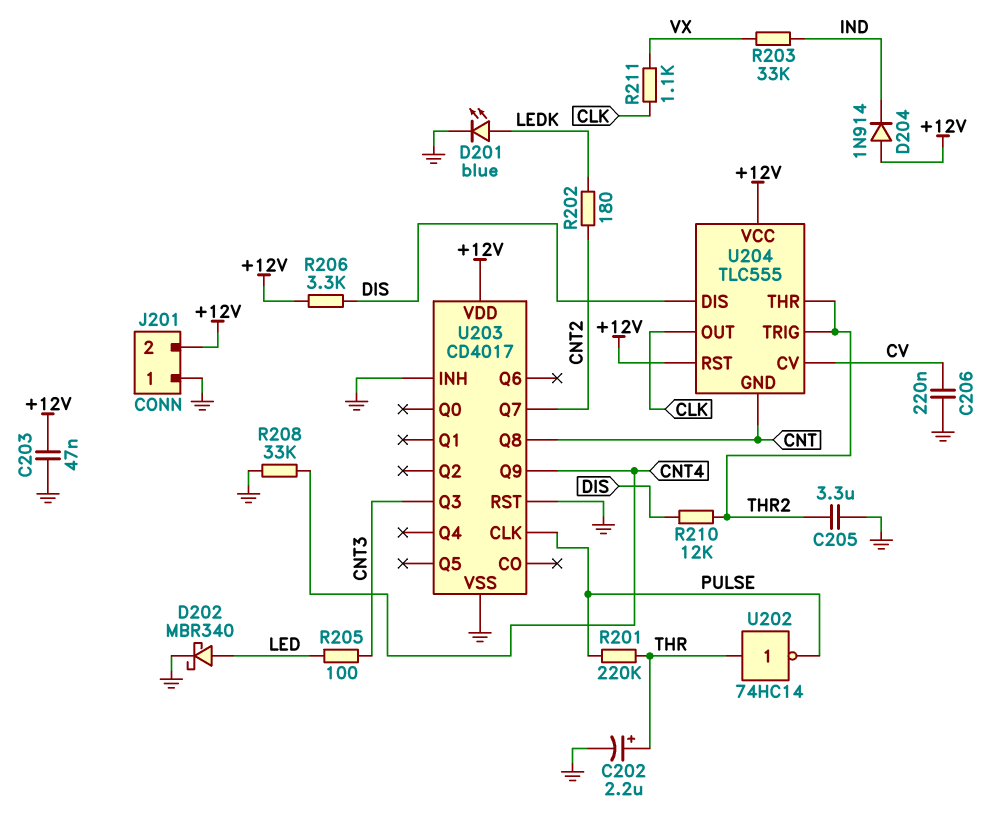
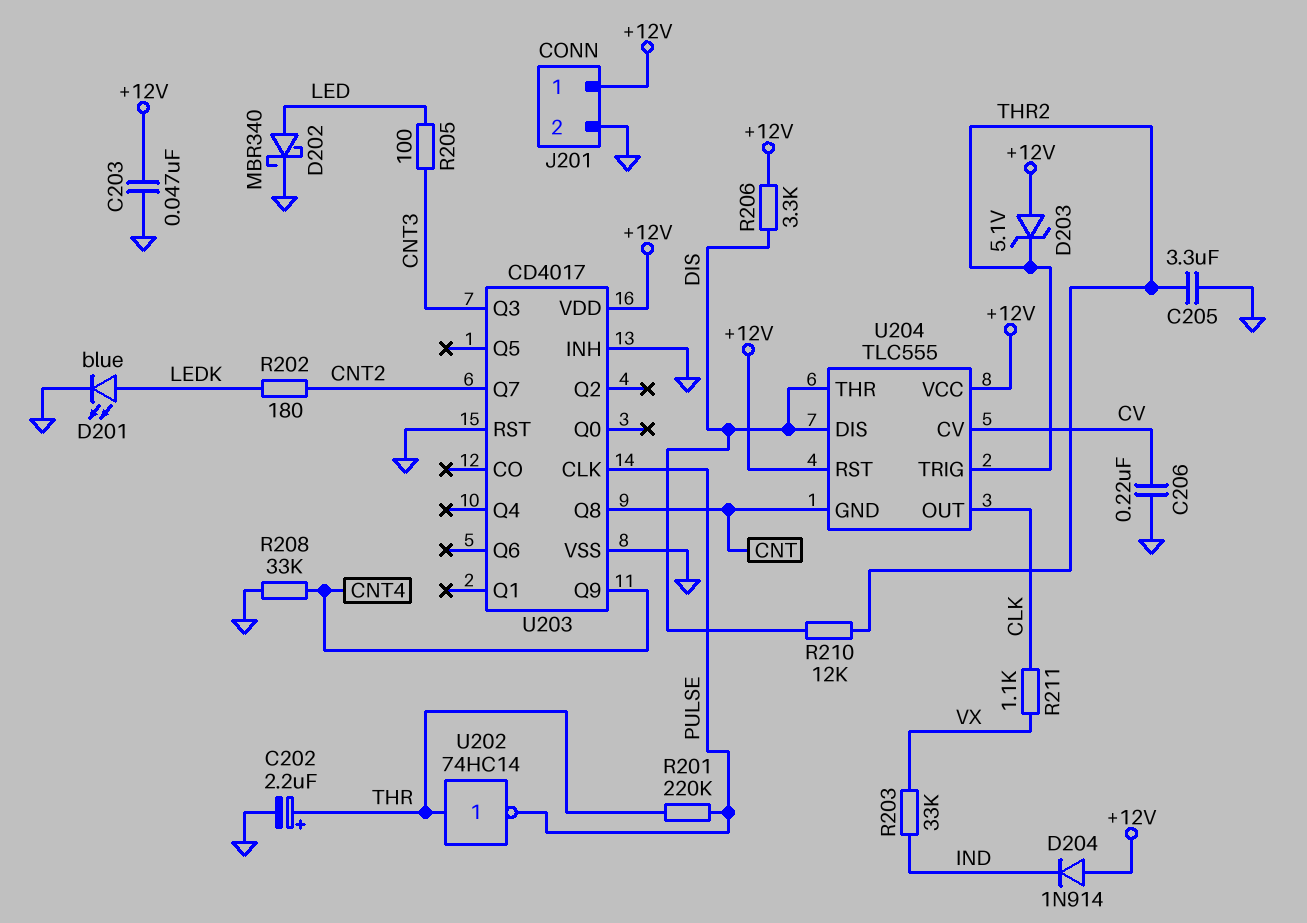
D203: none -> zener 5.1V (A +12V, K THR2)
J201 pin 1: GND -> +12V
J201 pin 2: +12V -> GND
U204 pin THR: THR2 -> DIS

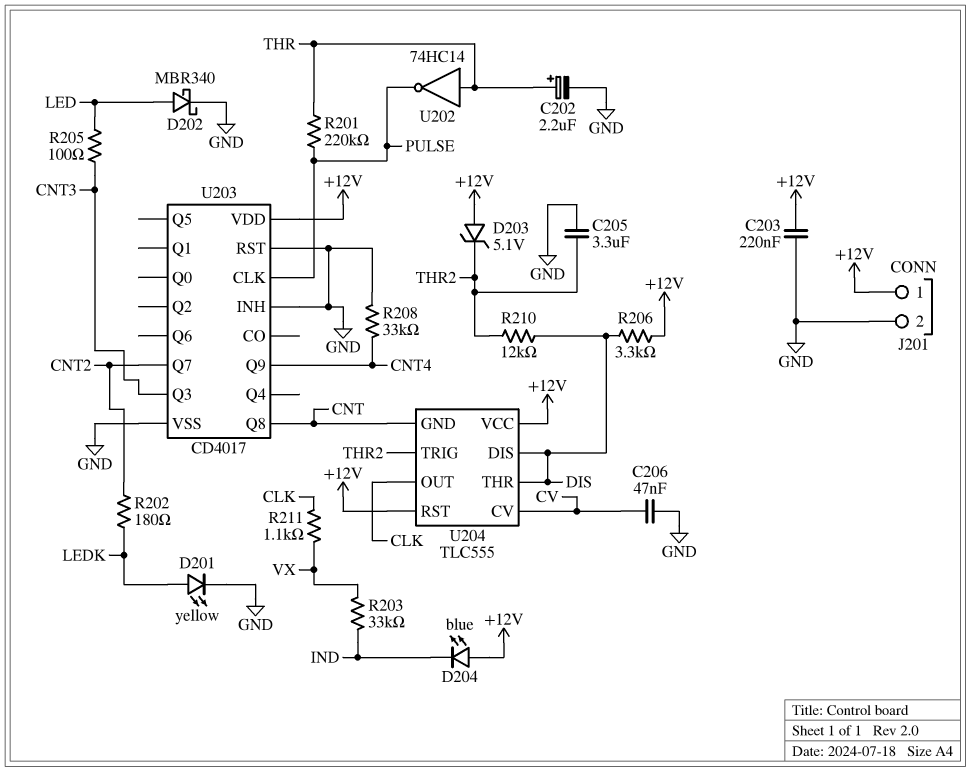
C203: 47nF (+12V, GND) -> 220nF (+12V, GND)
C206: 220nF (CV, GND) -> 47nF (CV, GND)
D201: LED blue (A LEDK, K GND) -> LED yellow (A LEDK, K GND)
D204: diode 1N914 (A +12V, K IND) -> LED blue (A +12V, K IND)

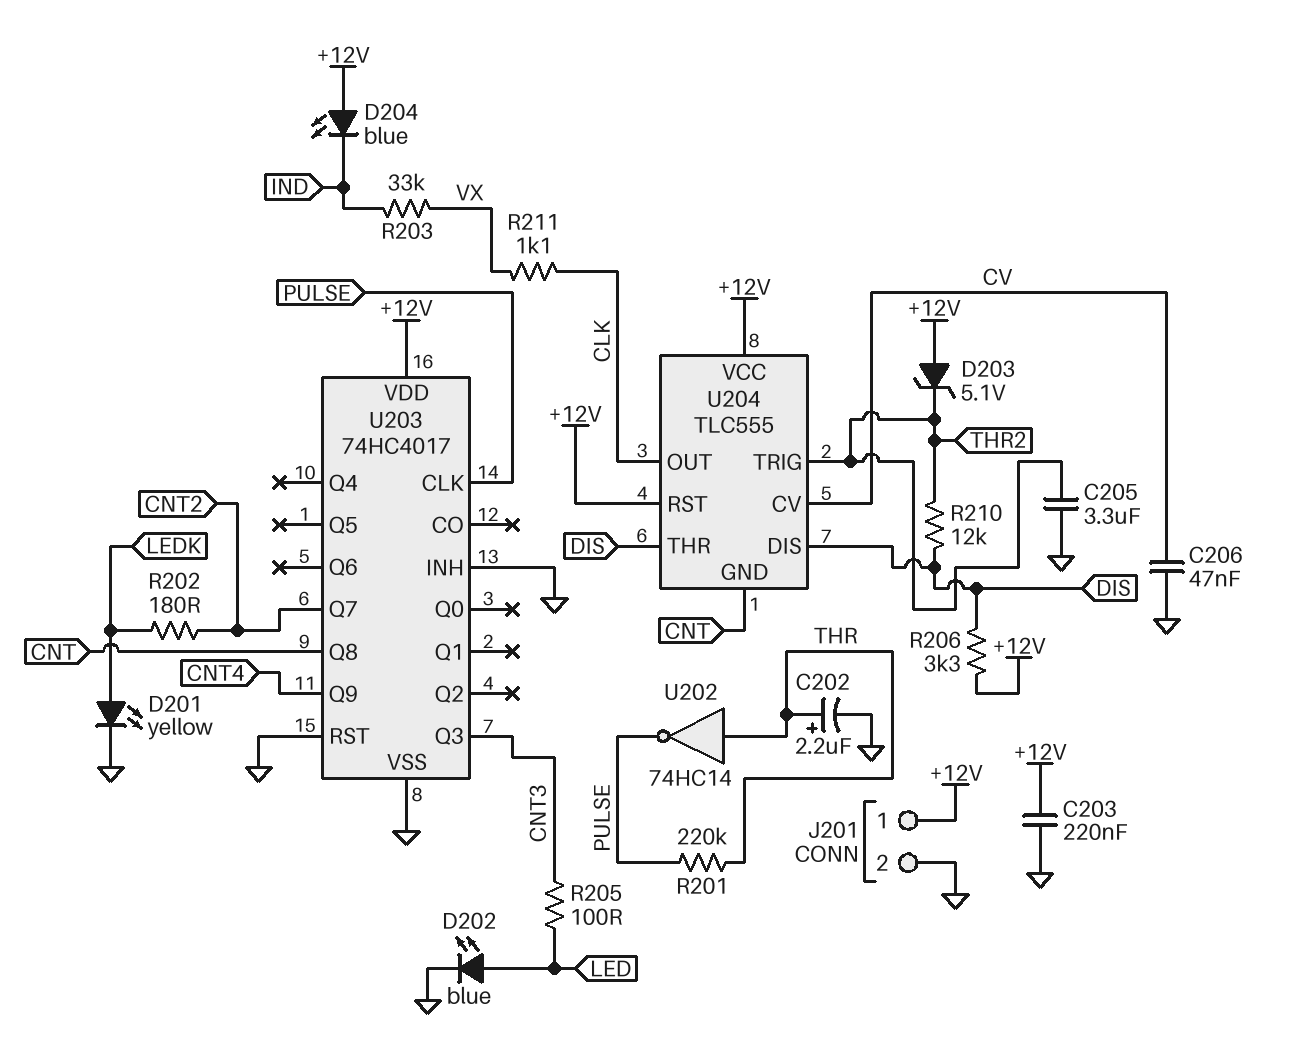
D202: schottky MBR340 (A LED, K GND) -> LED blue (A LED, K GND)
R208: 33k (CNT4, GND) -> none
U203: CD4017 -> 74HC4017

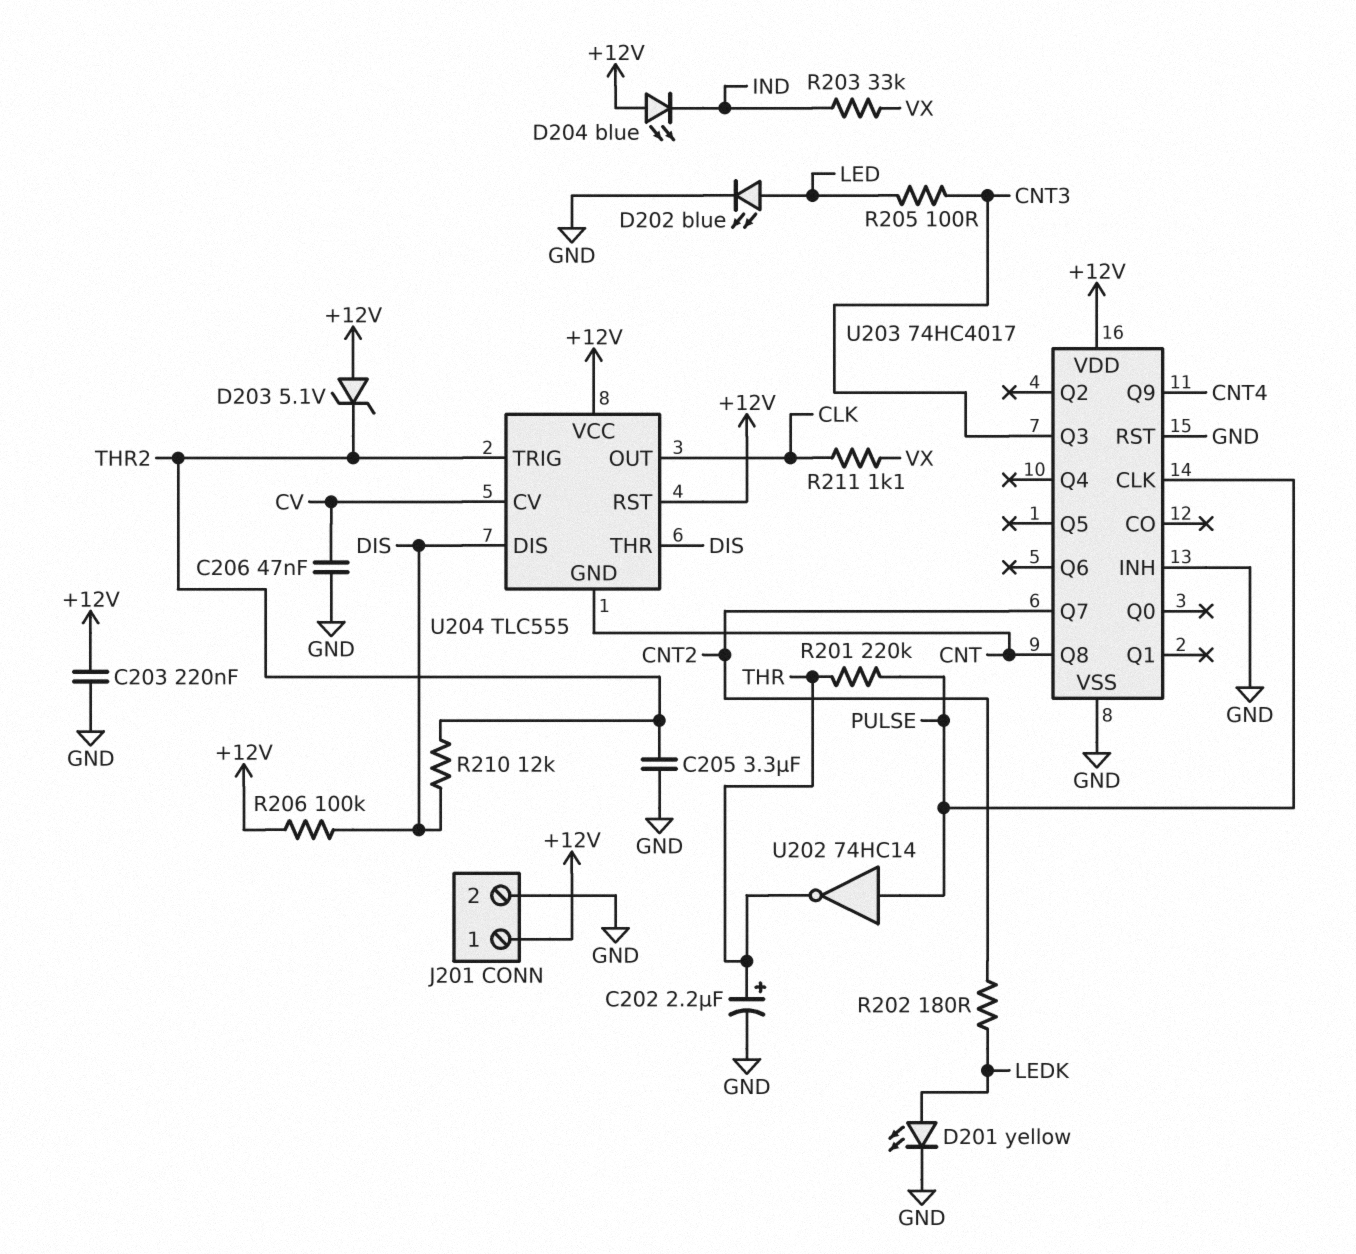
R206: 3.3k (+12V, DIS) -> 100k (+12V, DIS)
U202: NOT 74HC14 (in THR, out PULSE) -> NOT 74HC14 (in PULSE, out THR)

